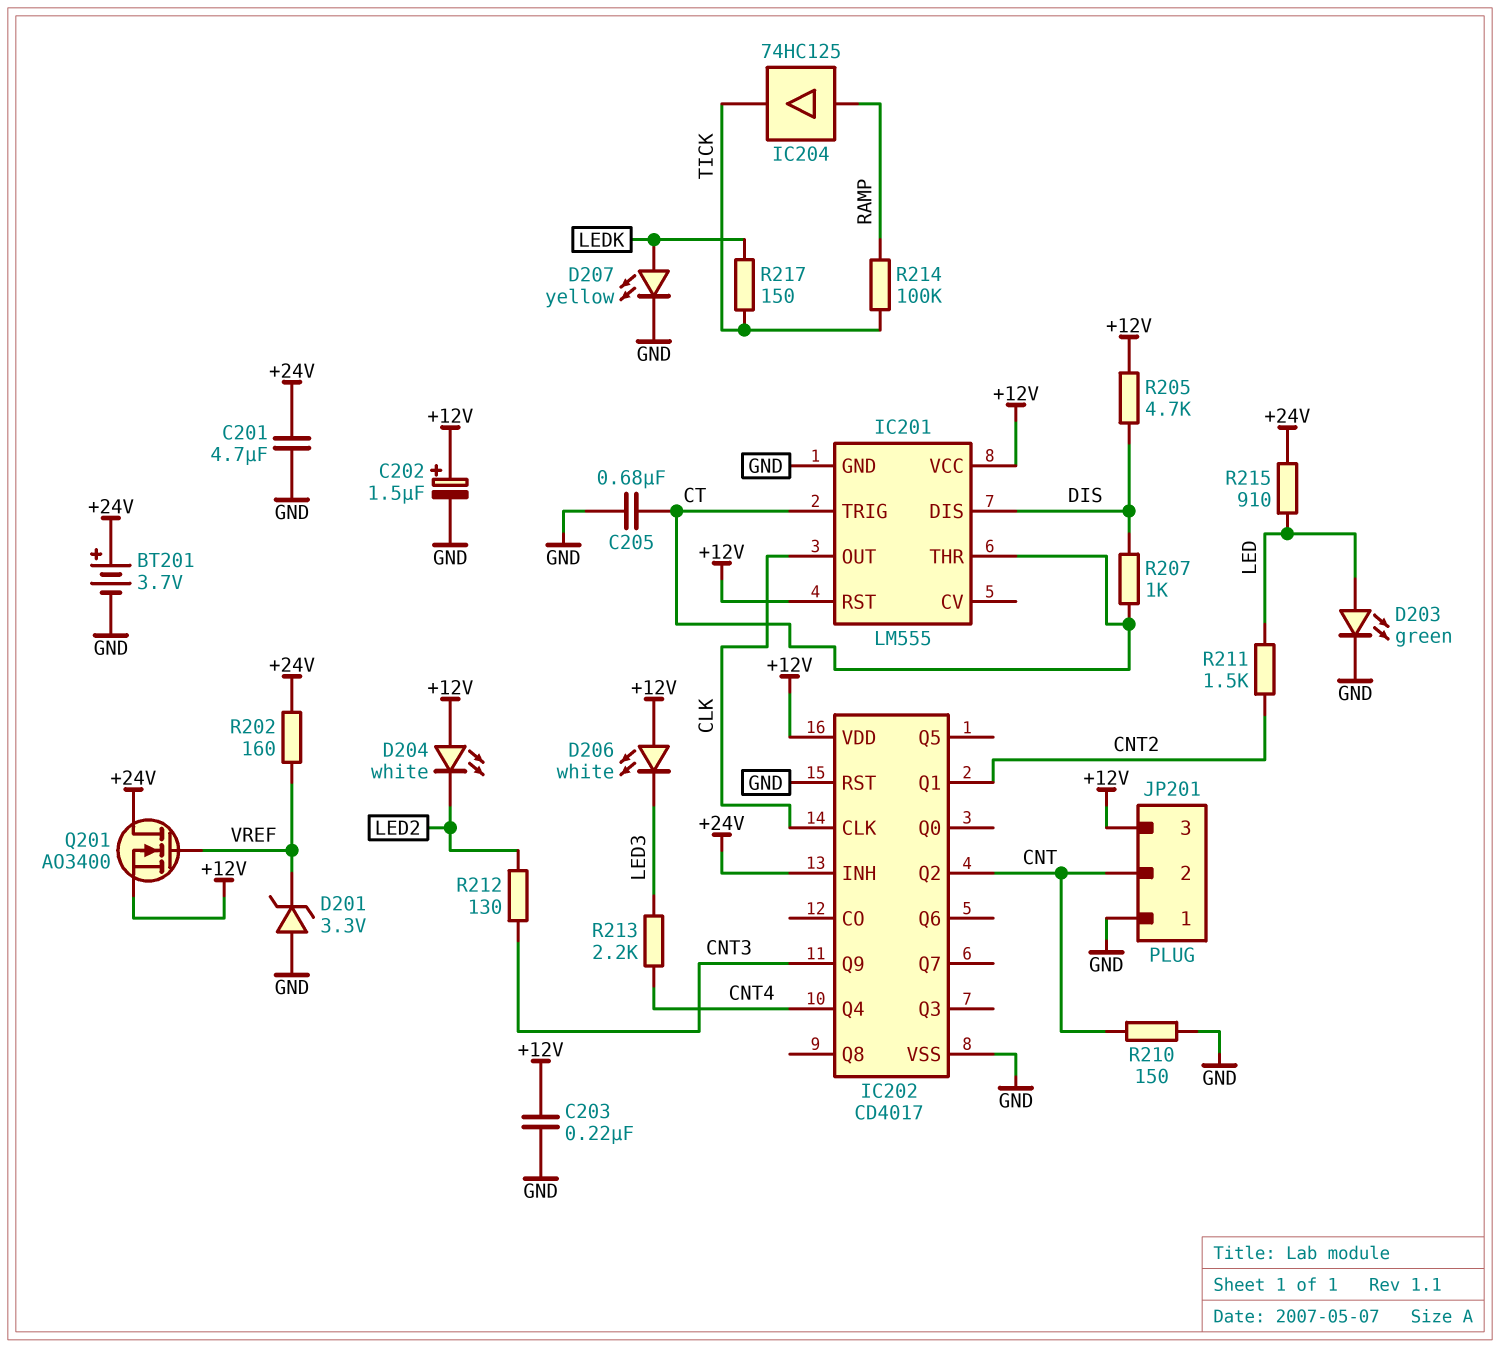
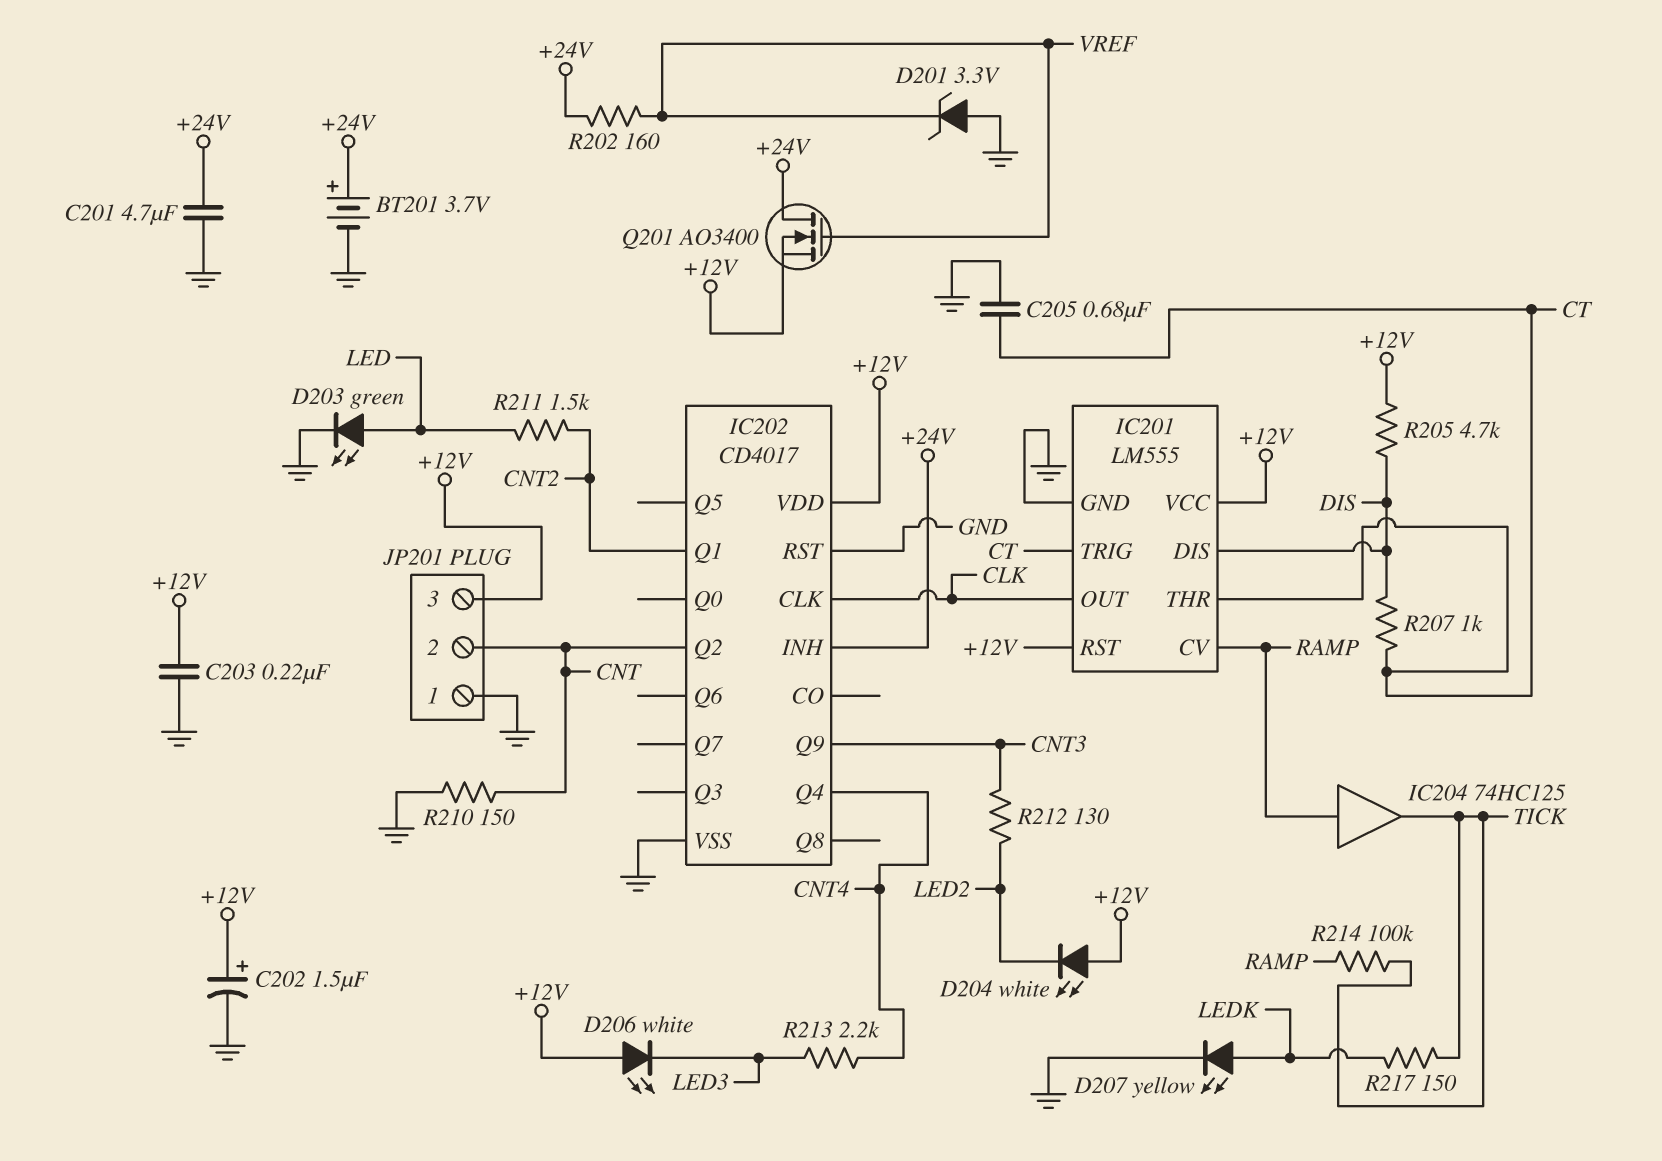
IC201 pin CV: none -> RAMP
R215: 910 (+24V, LED) -> none

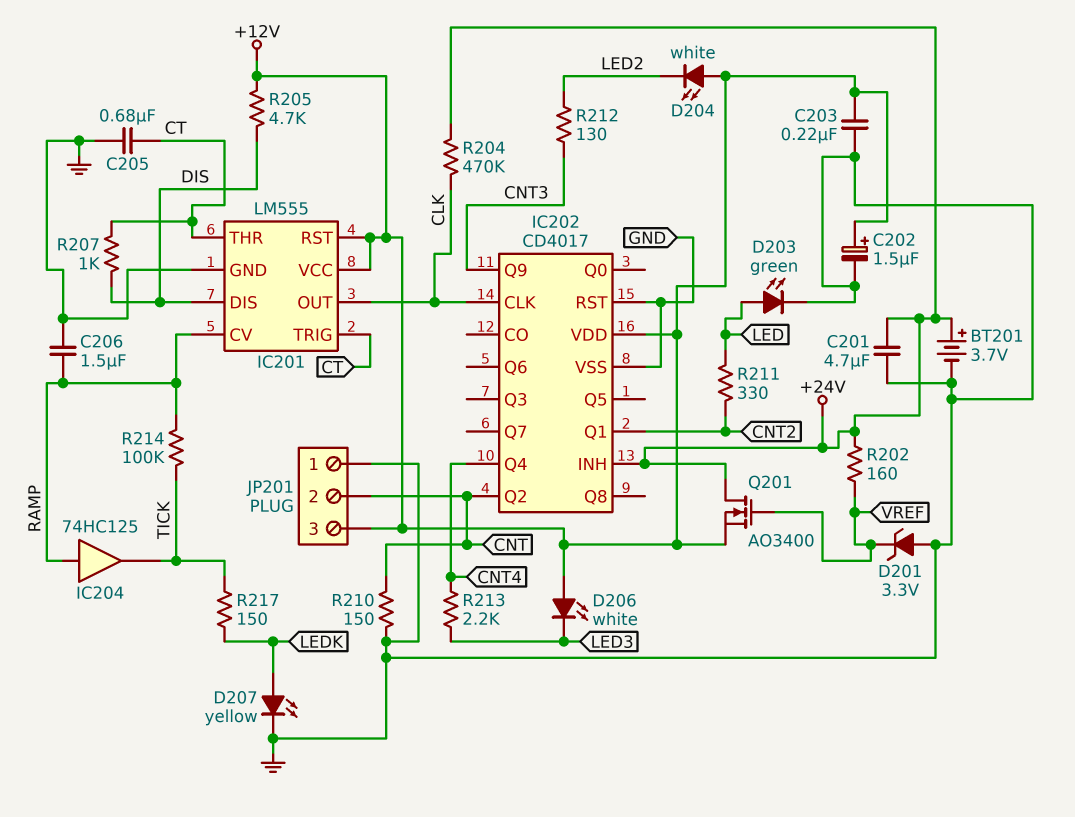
C206: none -> 1.5uF (GND, RAMP)
R204: none -> 470k (+24V, CLK)
R211: 1.5k (CNT2, LED) -> 330 (CNT2, LED)

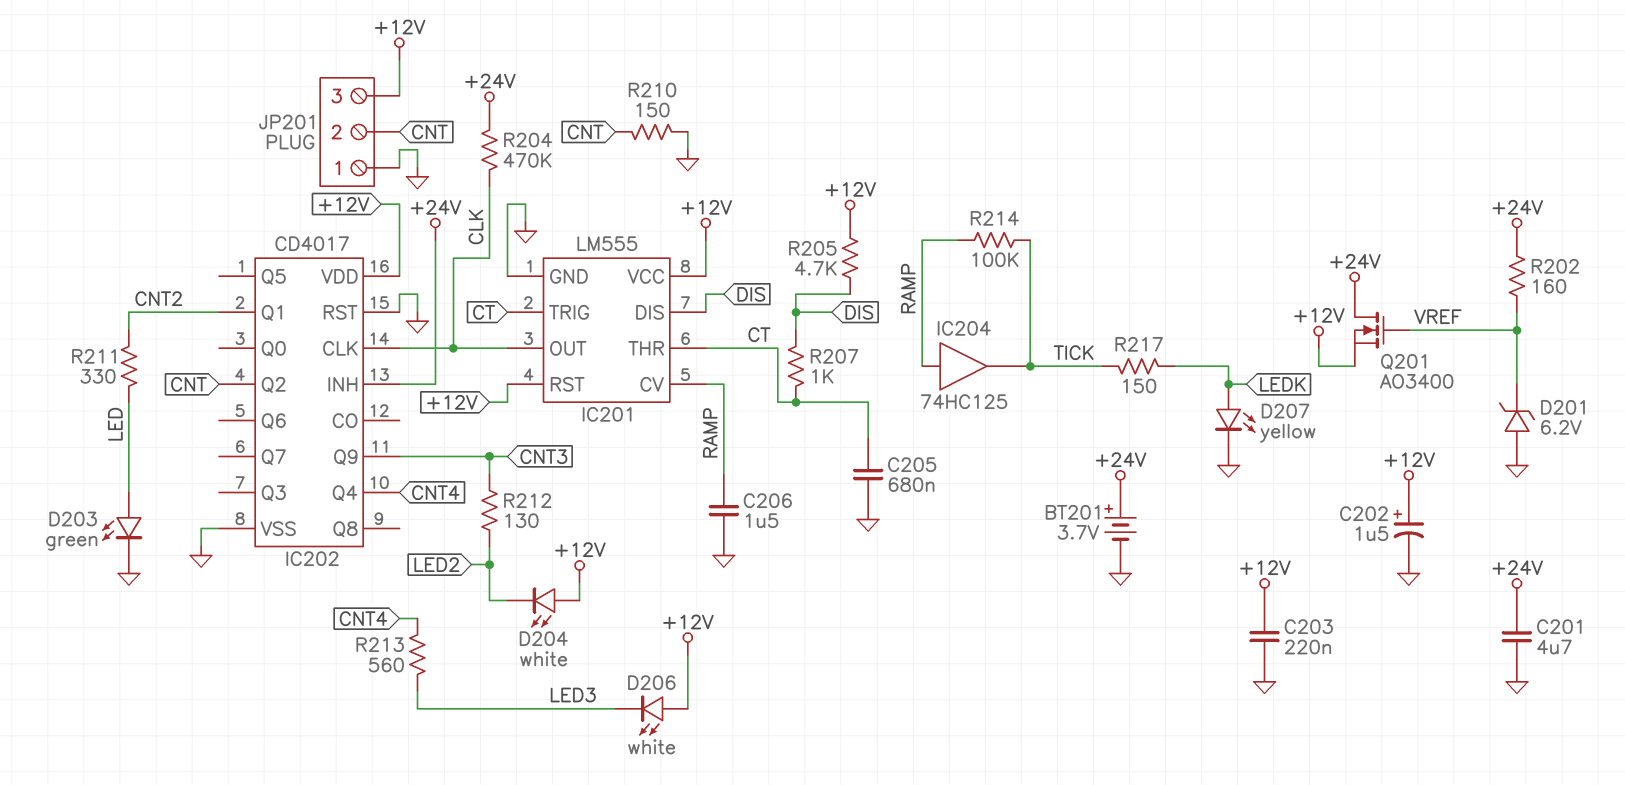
D201: zener 3.3V (A GND, K VREF) -> zener 6.2V (A GND, K VREF)
R213: 2.2k (CNT4, LED3) -> 560 (CNT4, LED3)

